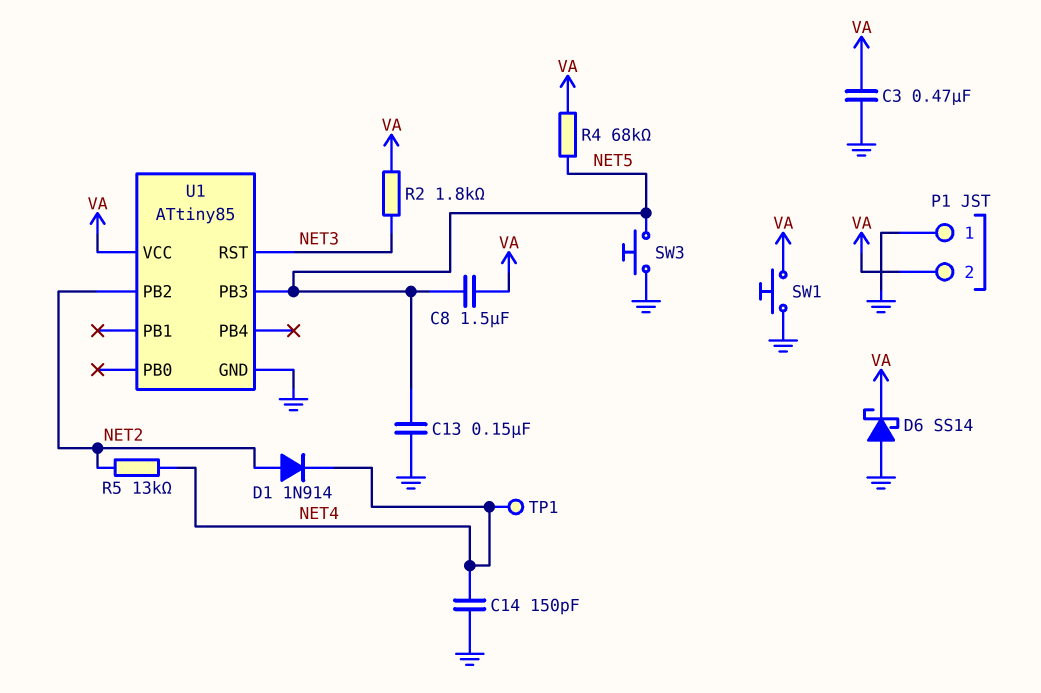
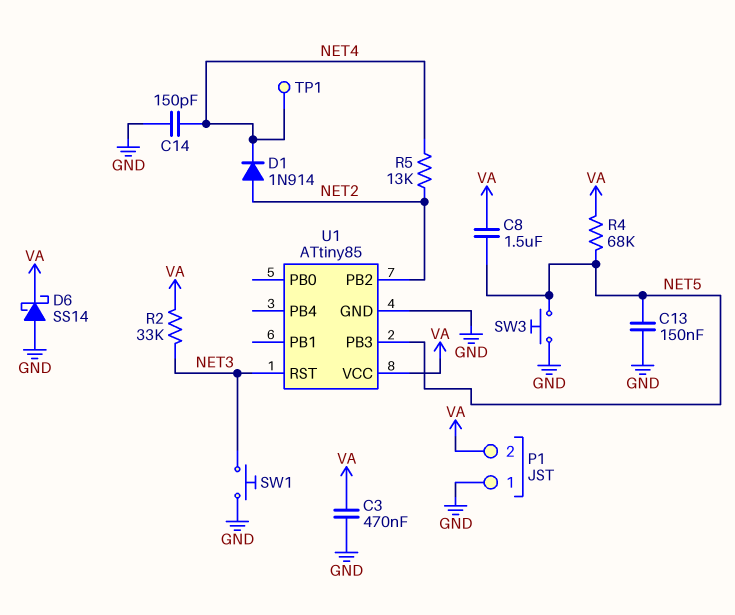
R2: 1.8k (NET3, VA) -> 33k (NET3, VA)
SW1: button (GND, VA) -> button (GND, NET3)

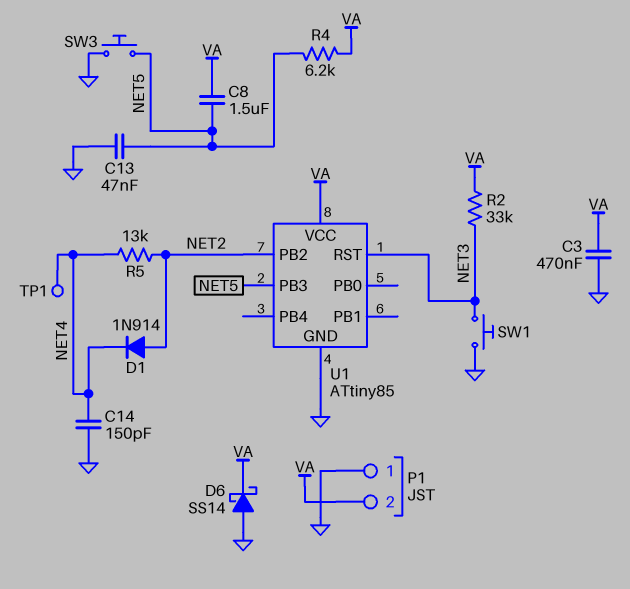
C13: 150nF (GND, NET5) -> 47nF (GND, NET5)
R4: 68k (NET5, VA) -> 6.2k (NET5, VA)

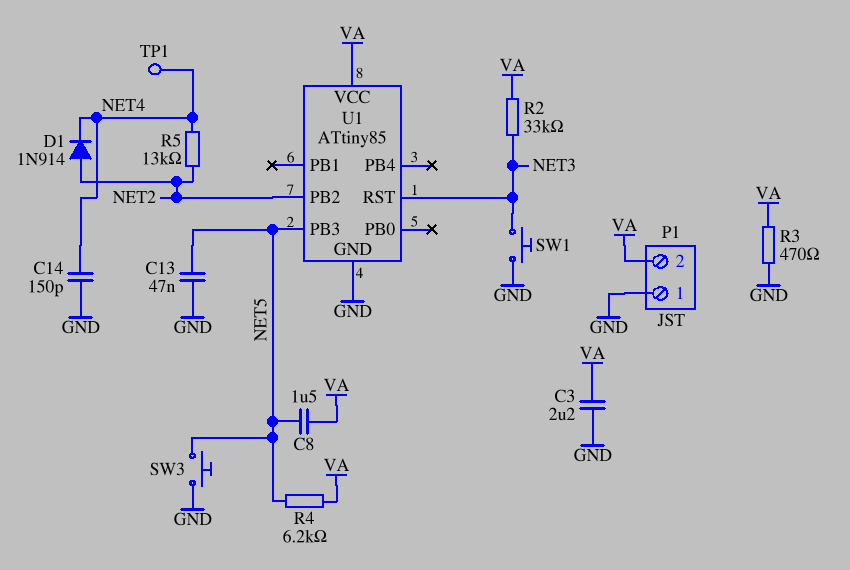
C3: 470nF (GND, VA) -> 2.2uF (GND, VA)
D6: schottky SS14 (A GND, K VA) -> none
R3: none -> 470 (GND, VA)

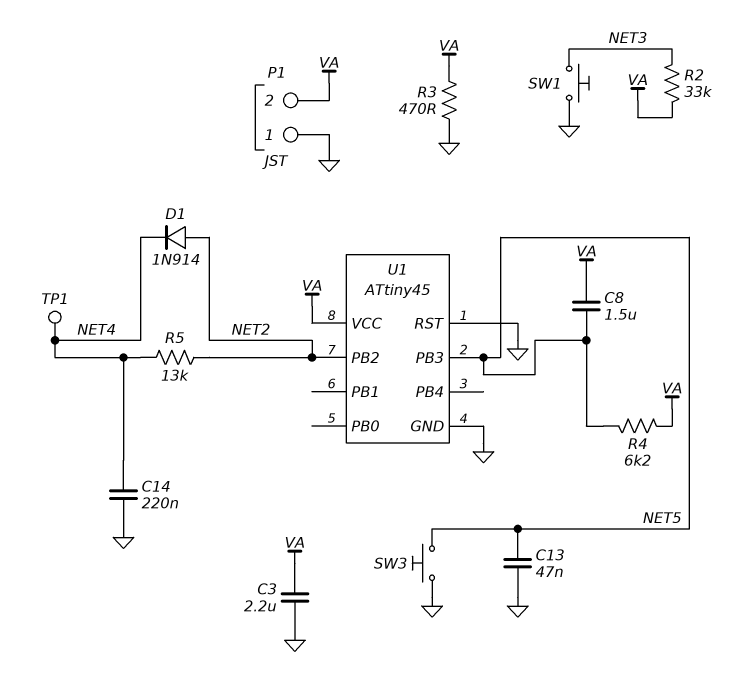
C14: 150pF (GND, NET4) -> 220nF (GND, NET4)
U1: ATtiny85 -> ATtiny45
U1 pin RST: NET3 -> GND

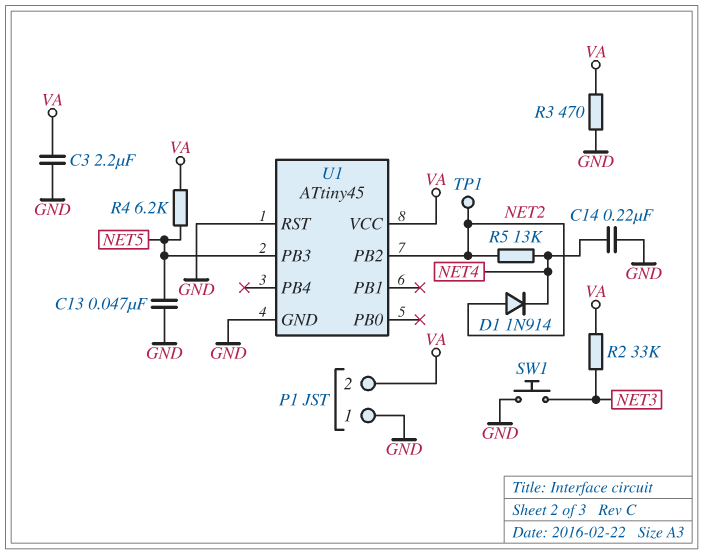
C8: 1.5uF (NET5, VA) -> none
SW3: button (GND, NET5) -> none
TP1: test point (NET4) -> test point (NET2)

